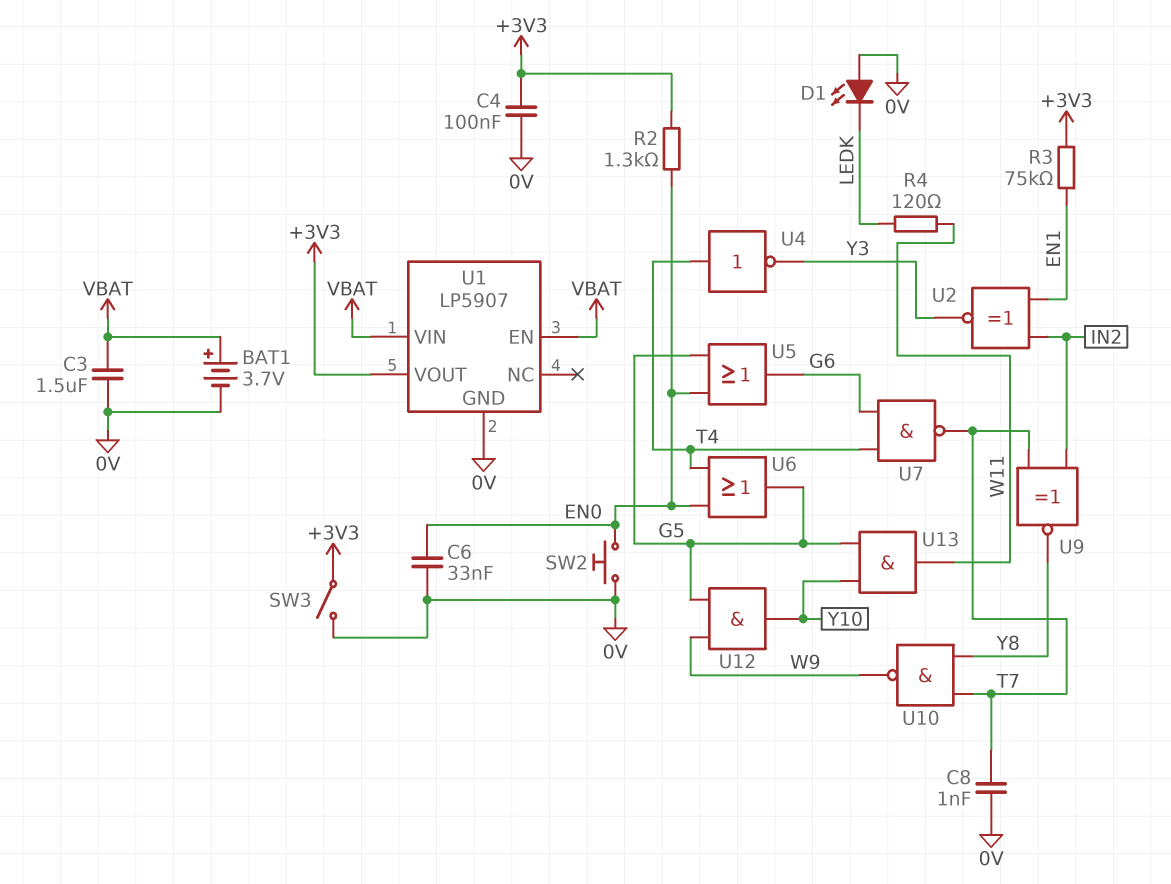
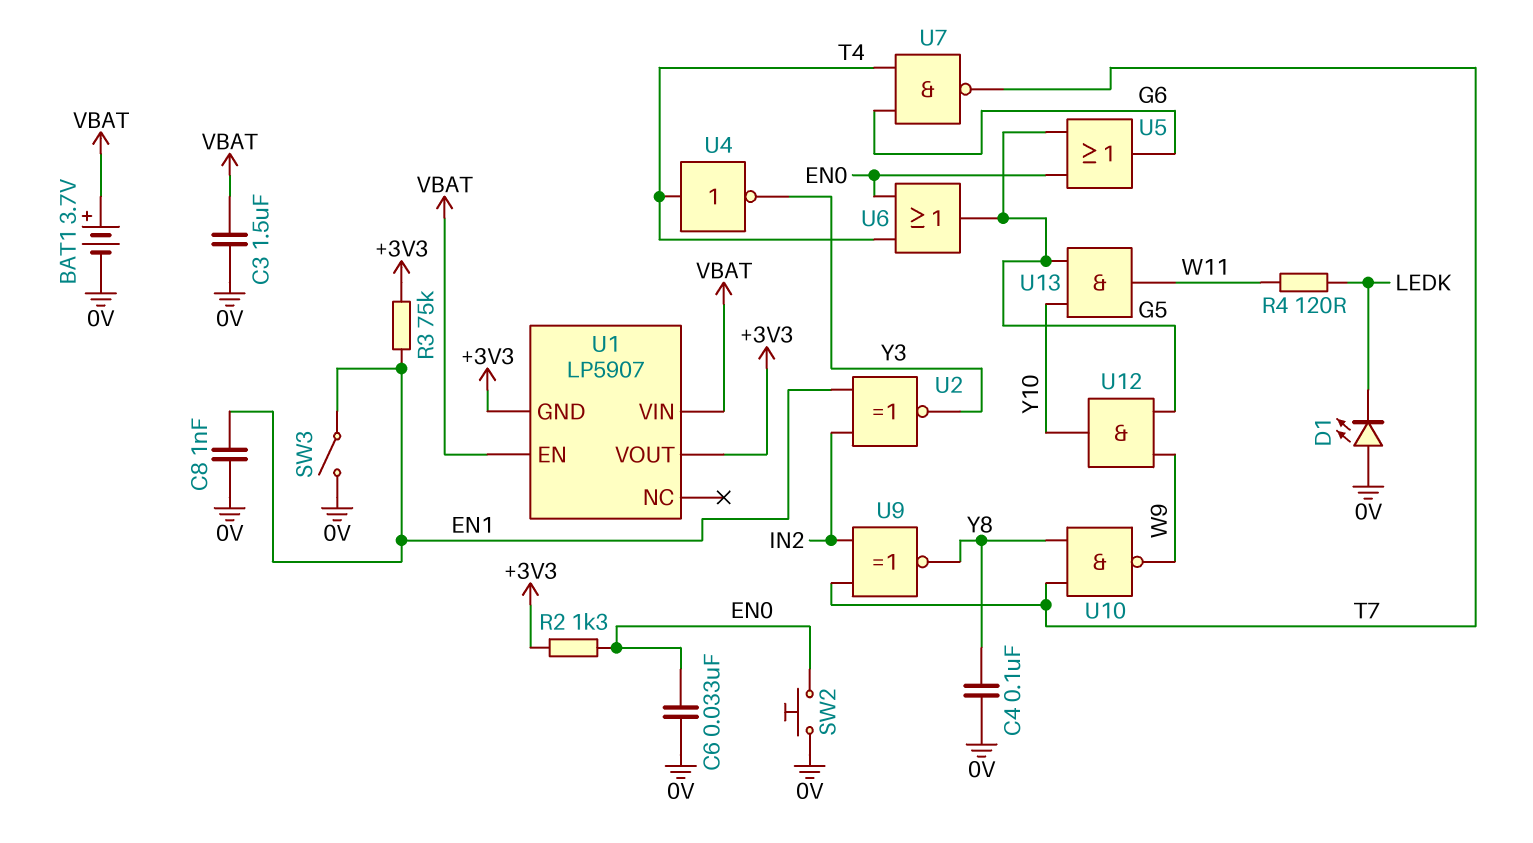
C4: 100nF (+3V3, 0V) -> 100nF (0V, Y8)
C8: 1nF (0V, T7) -> 1nF (0V, EN1)
SW3: switch (+3V3, 0V) -> switch (0V, EN1)
U1 pin GND: 0V -> +3V3

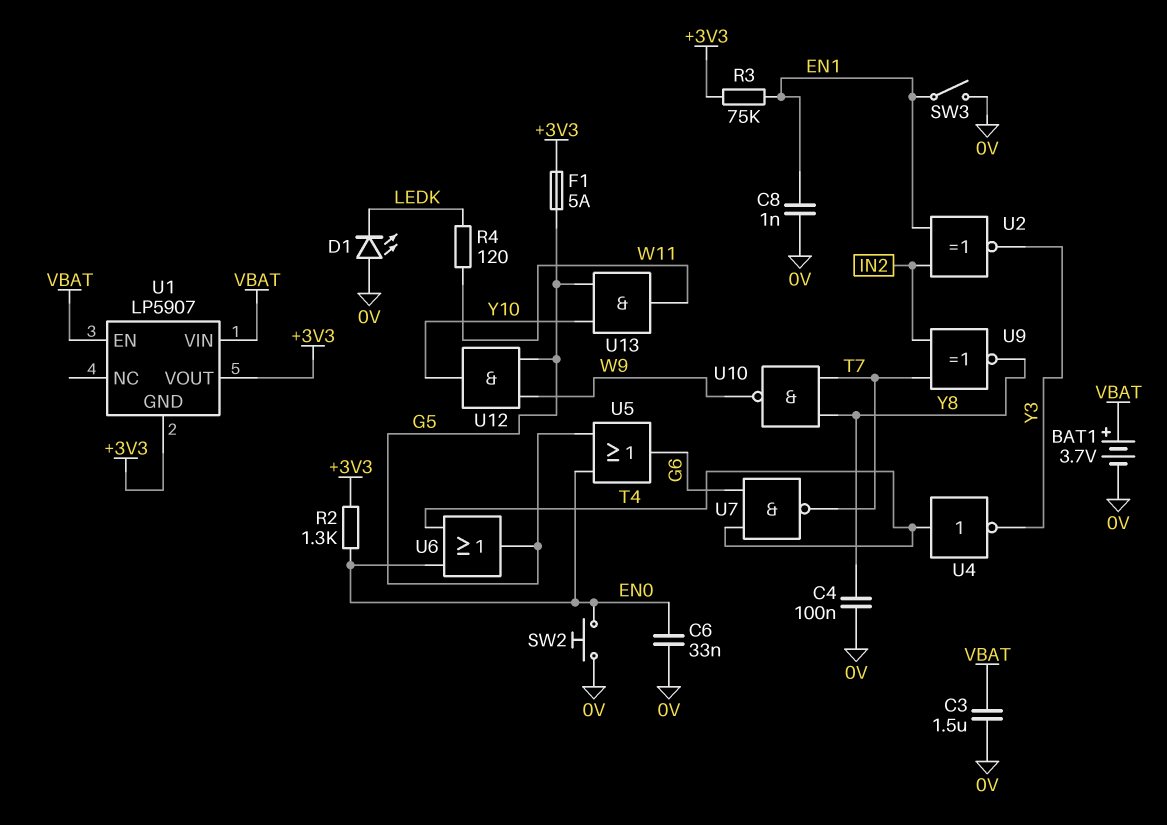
F1: none -> 5A (+3V3, G5)

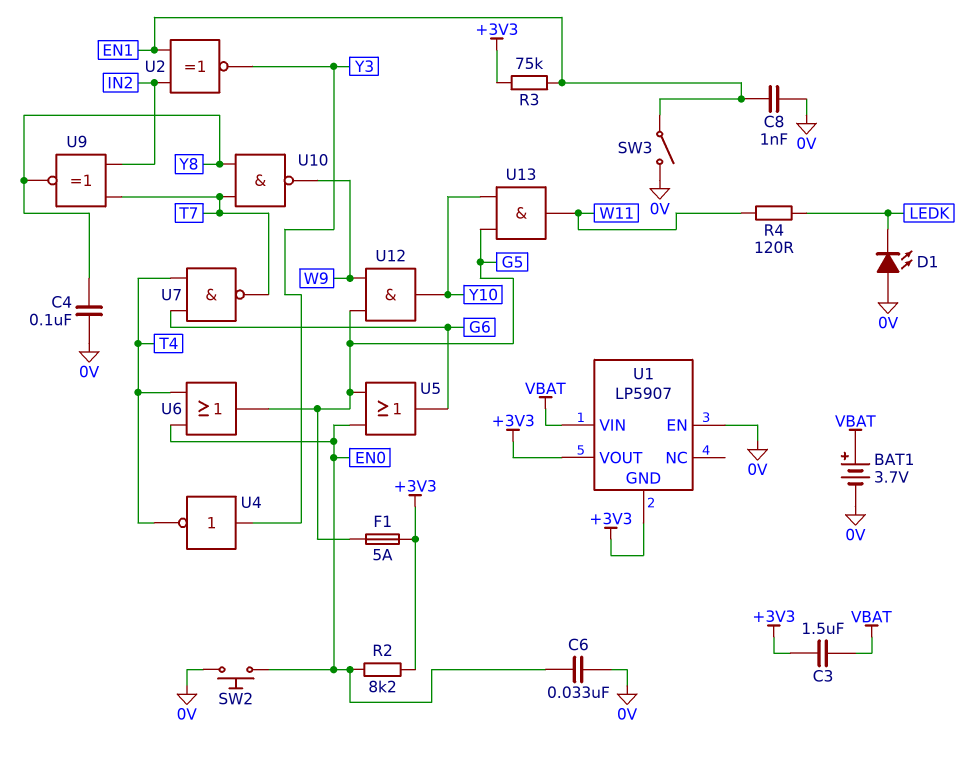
C3: 1.5uF (0V, VBAT) -> 1.5uF (+3V3, VBAT)
R2: 1.3k (+3V3, EN0) -> 8.2k (+3V3, EN0)
U1 pin EN: VBAT -> 0V
U4: NOT (in T4, out Y3) -> NOT (in Y3, out T4)

